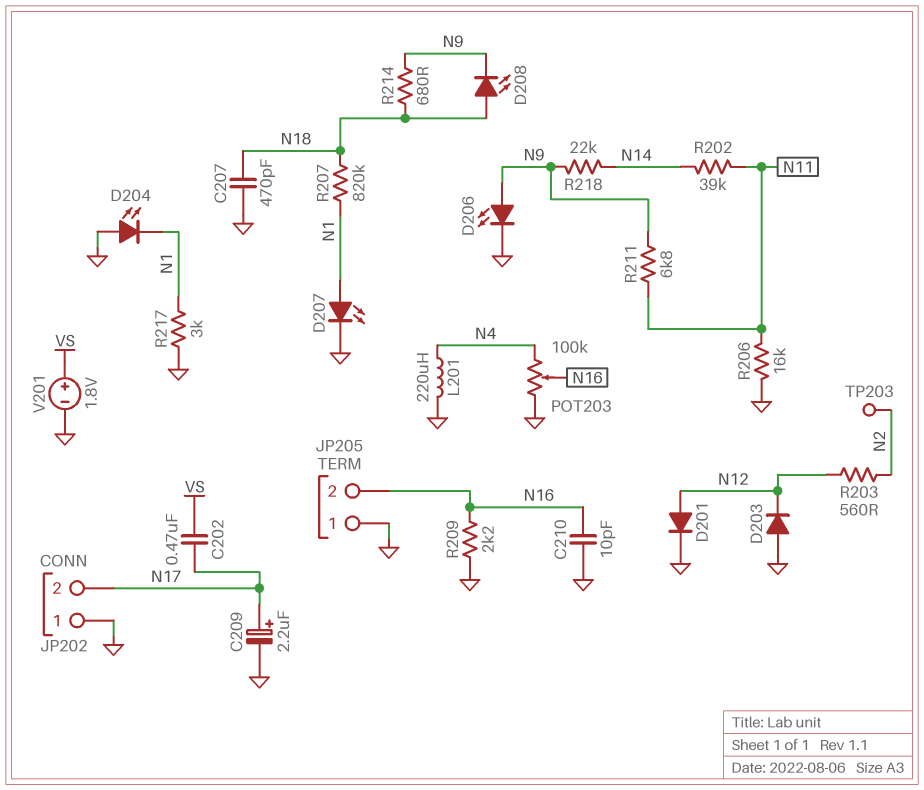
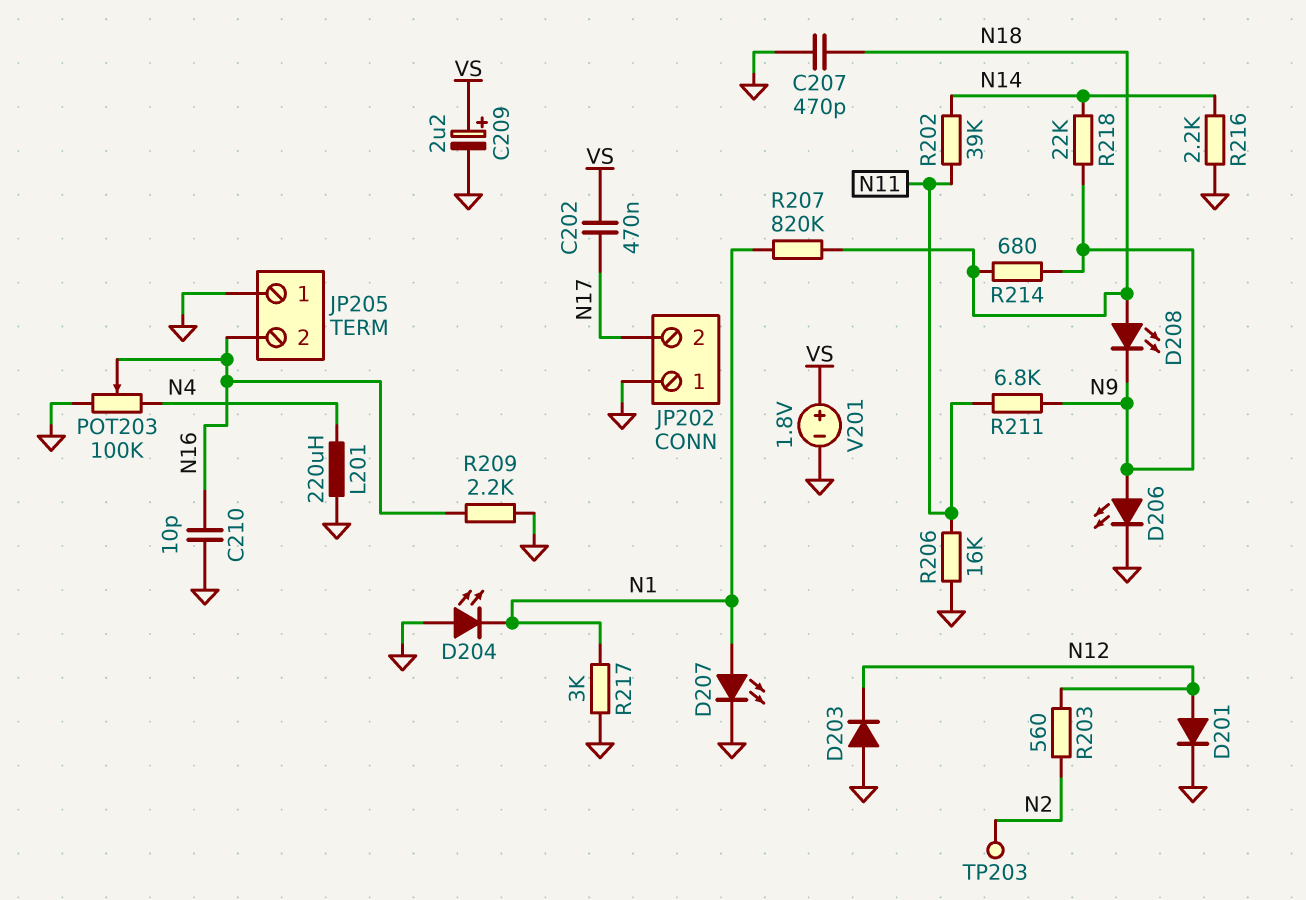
C209: 2.2uF (plus N17, minus GND) -> 2.2uF (plus VS, minus GND)
R216: none -> 2.2k (GND, N14)

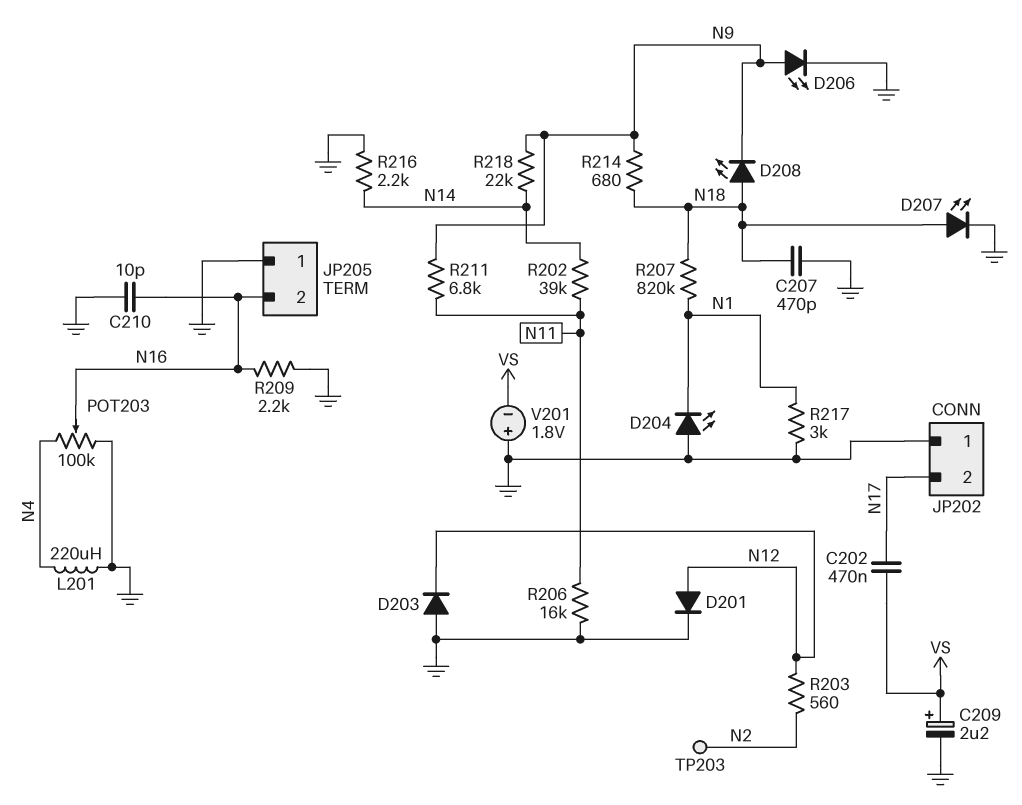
D207: LED (A N1, K GND) -> LED (A N18, K GND)
V201: 1.8V (plus VS, minus GND) -> 1.8V (plus GND, minus VS)

